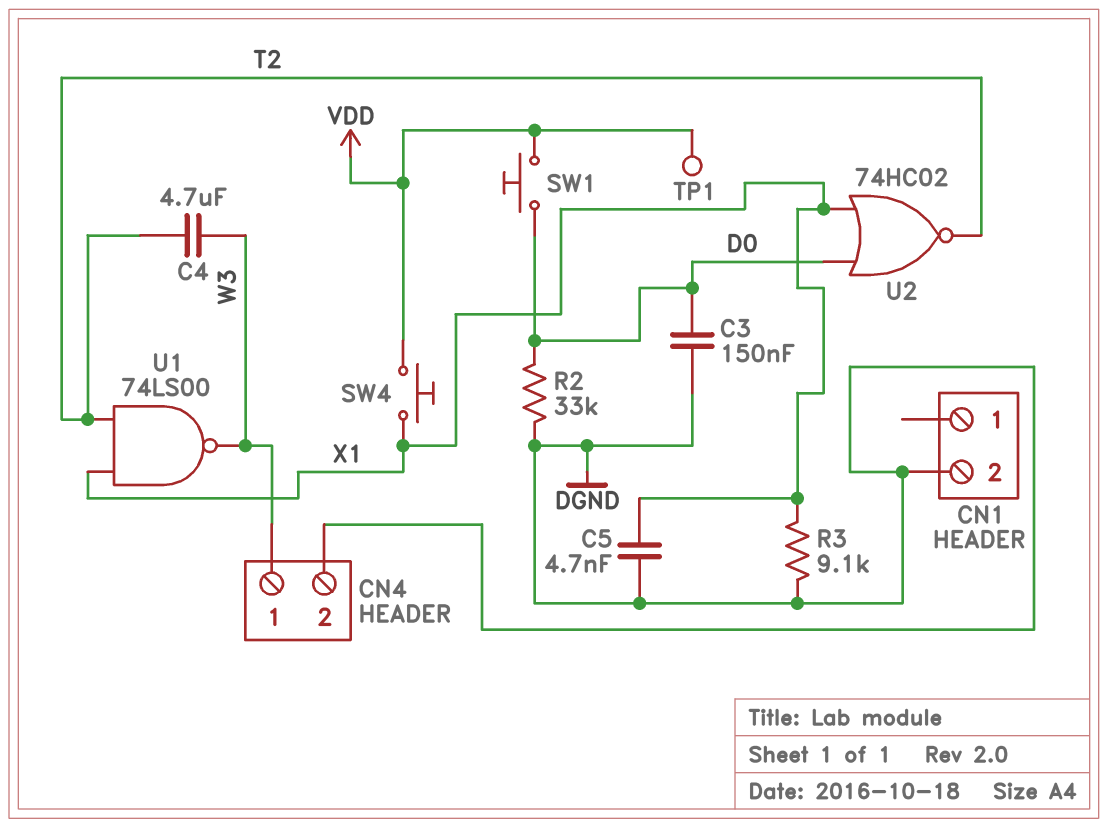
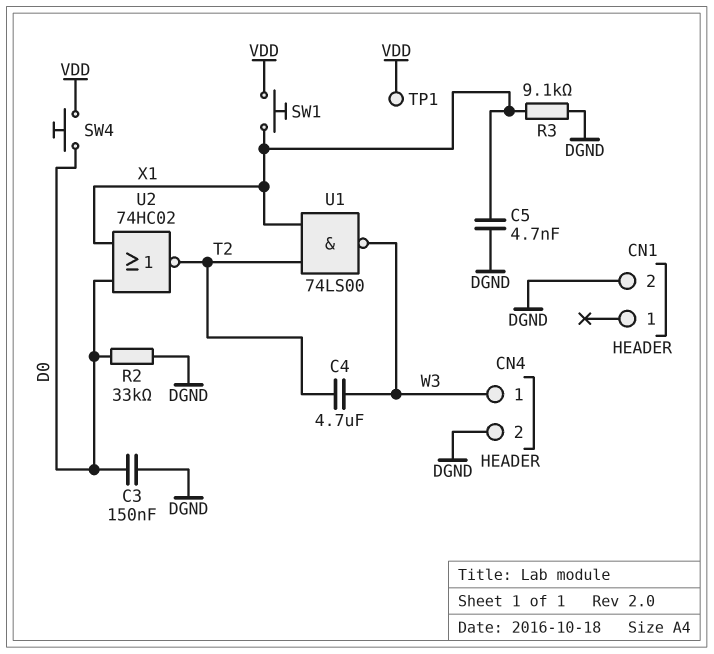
SW1: button (D0, VDD) -> button (VDD, X1)
SW4: button (VDD, X1) -> button (D0, VDD)

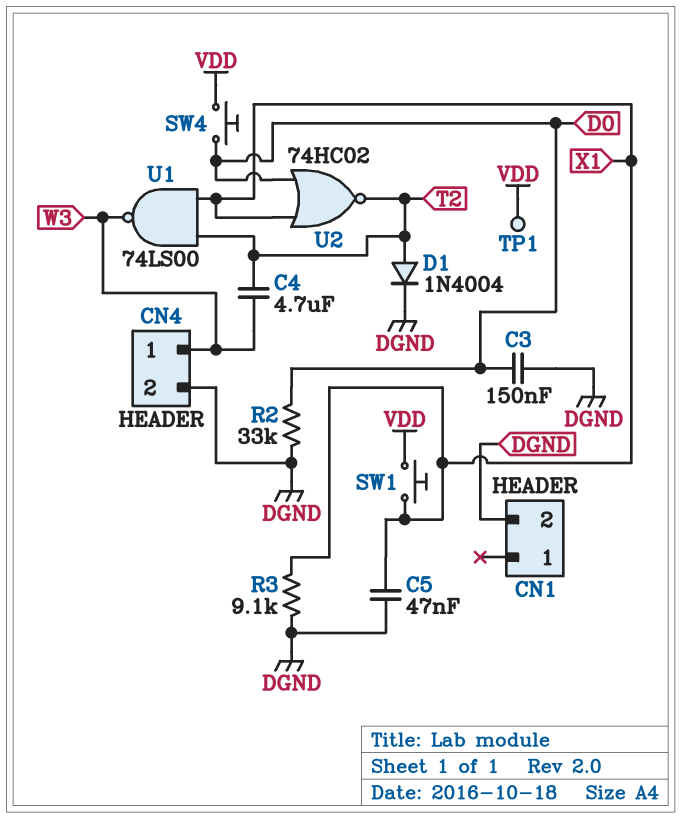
C5: 4.7nF (DGND, X1) -> 47nF (DGND, X1)
D1: none -> diode 1N4004 (A T2, K DGND)

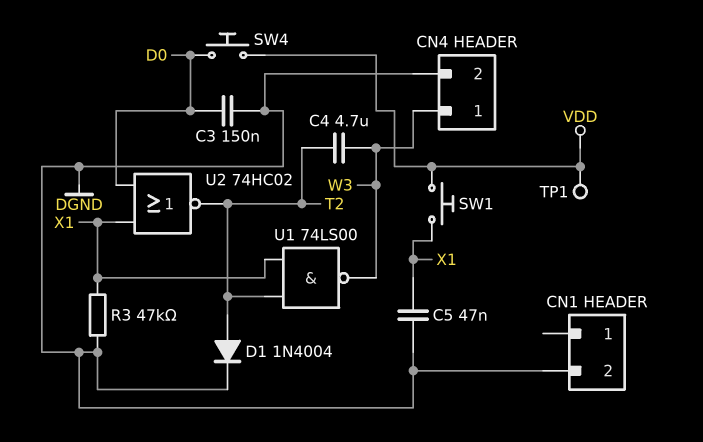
R2: 33k (D0, DGND) -> none
R3: 9.1k (DGND, X1) -> 47k (DGND, X1)

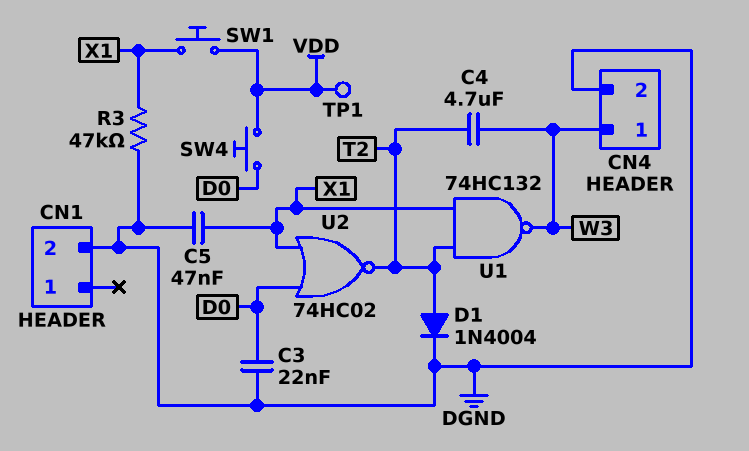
C3: 150nF (D0, DGND) -> 22nF (D0, DGND)
U1: NAND 74LS00 (in T2, in X1, out W3) -> NAND 74HC132 (in T2, in X1, out W3)

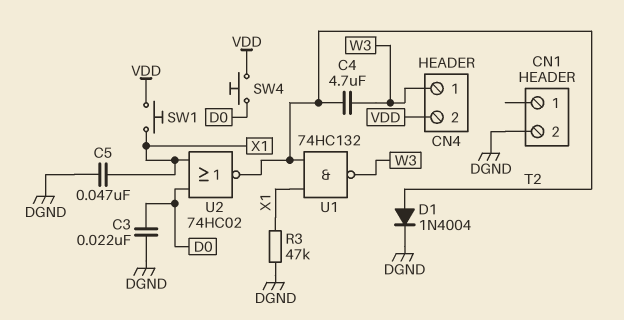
CN4 pin 2: DGND -> VDD
TP1: test point (VDD) -> none

